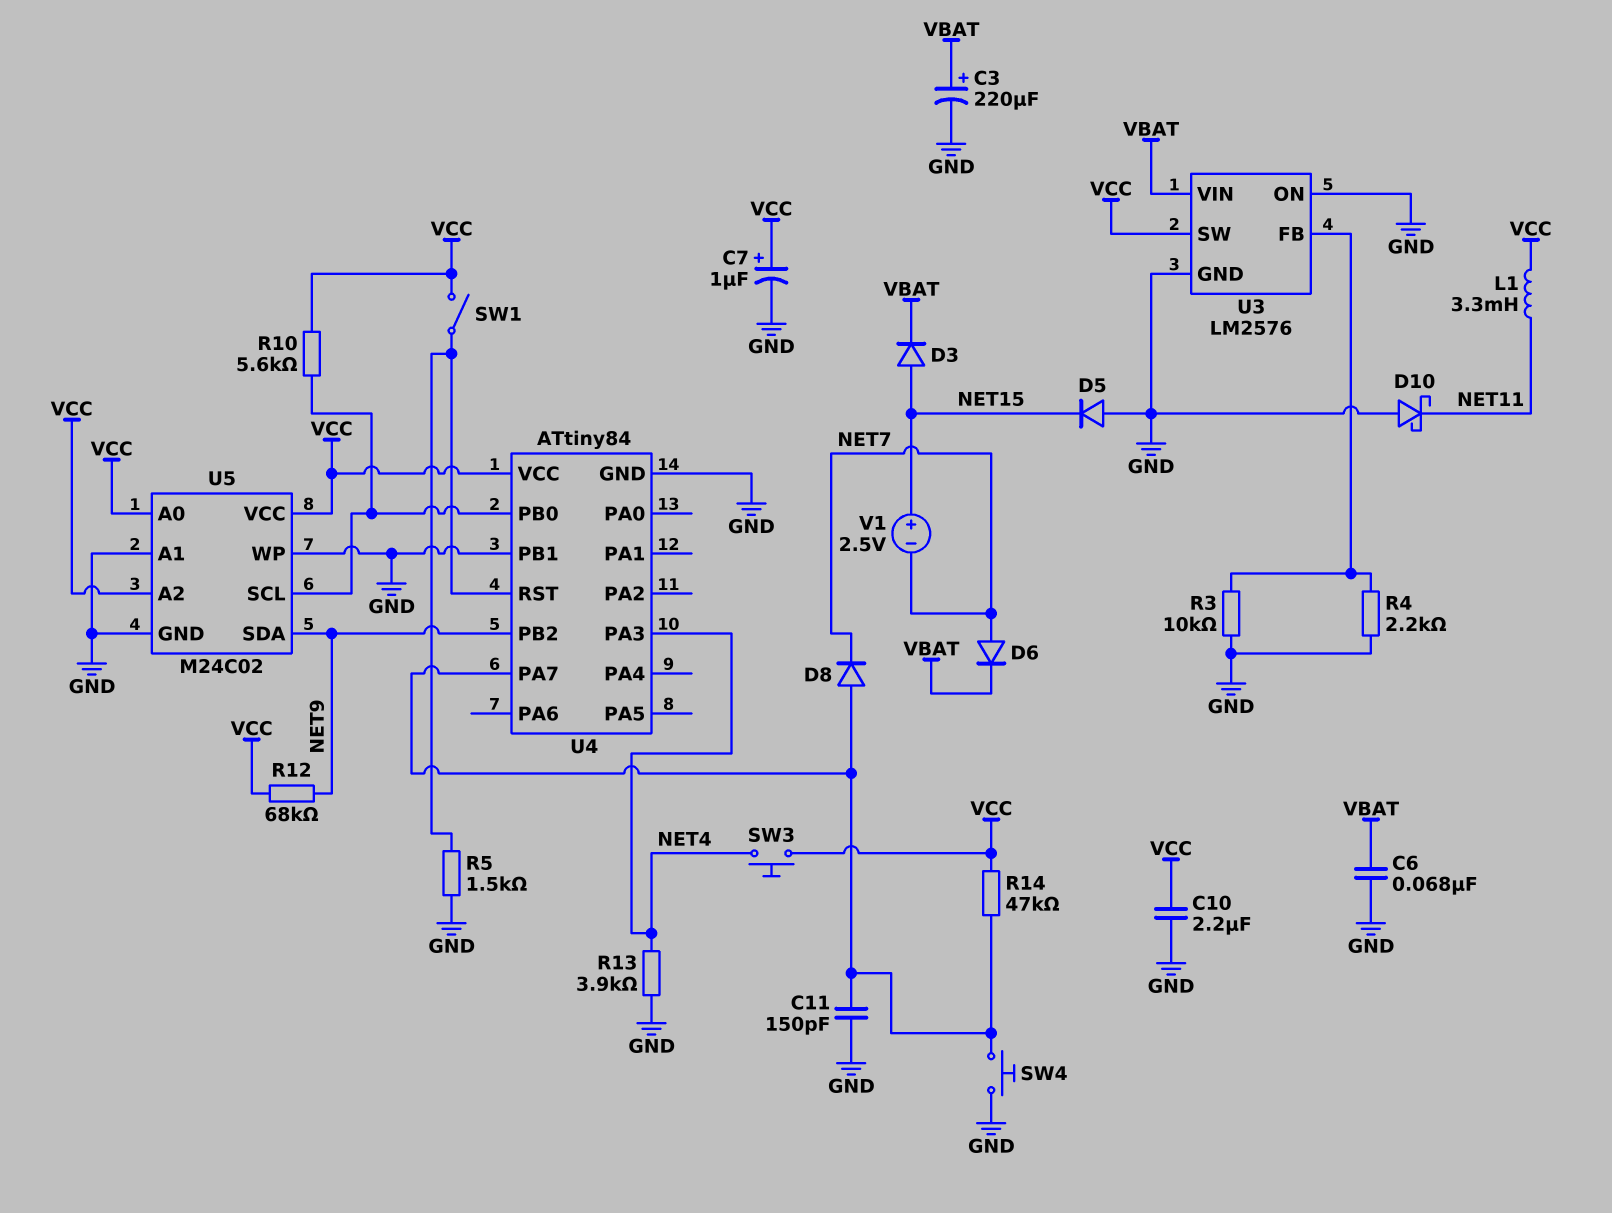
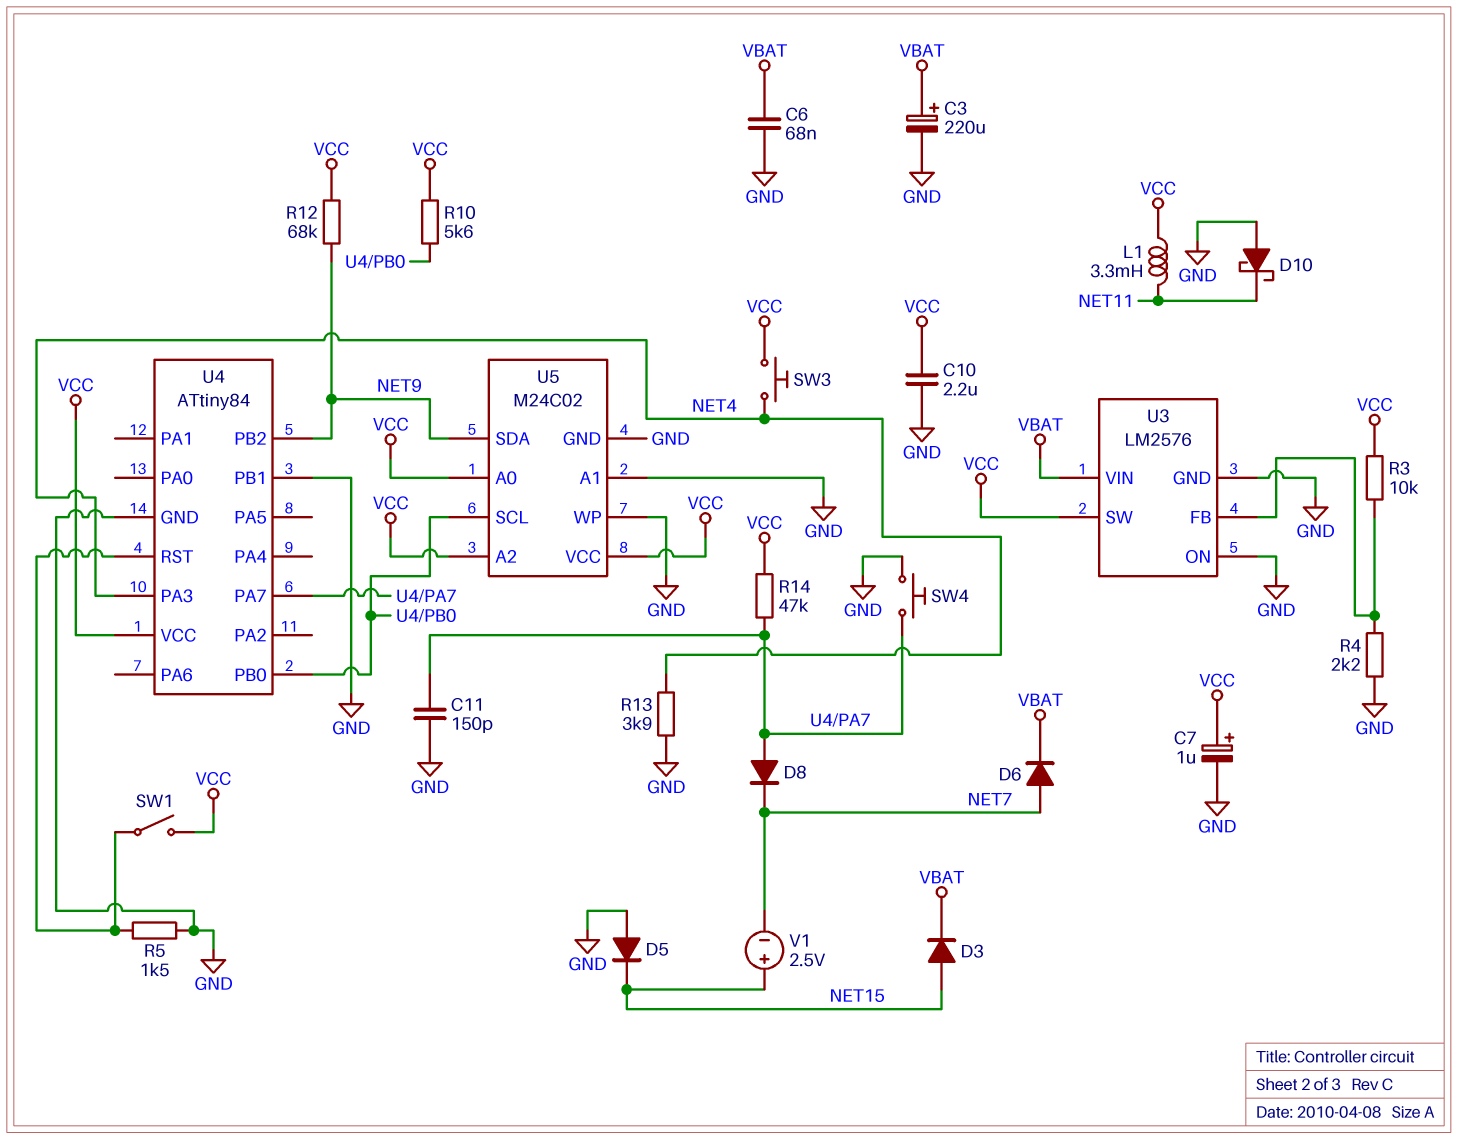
R3: 10k (GND, U3/FB) -> 10k (U3/FB, VCC)

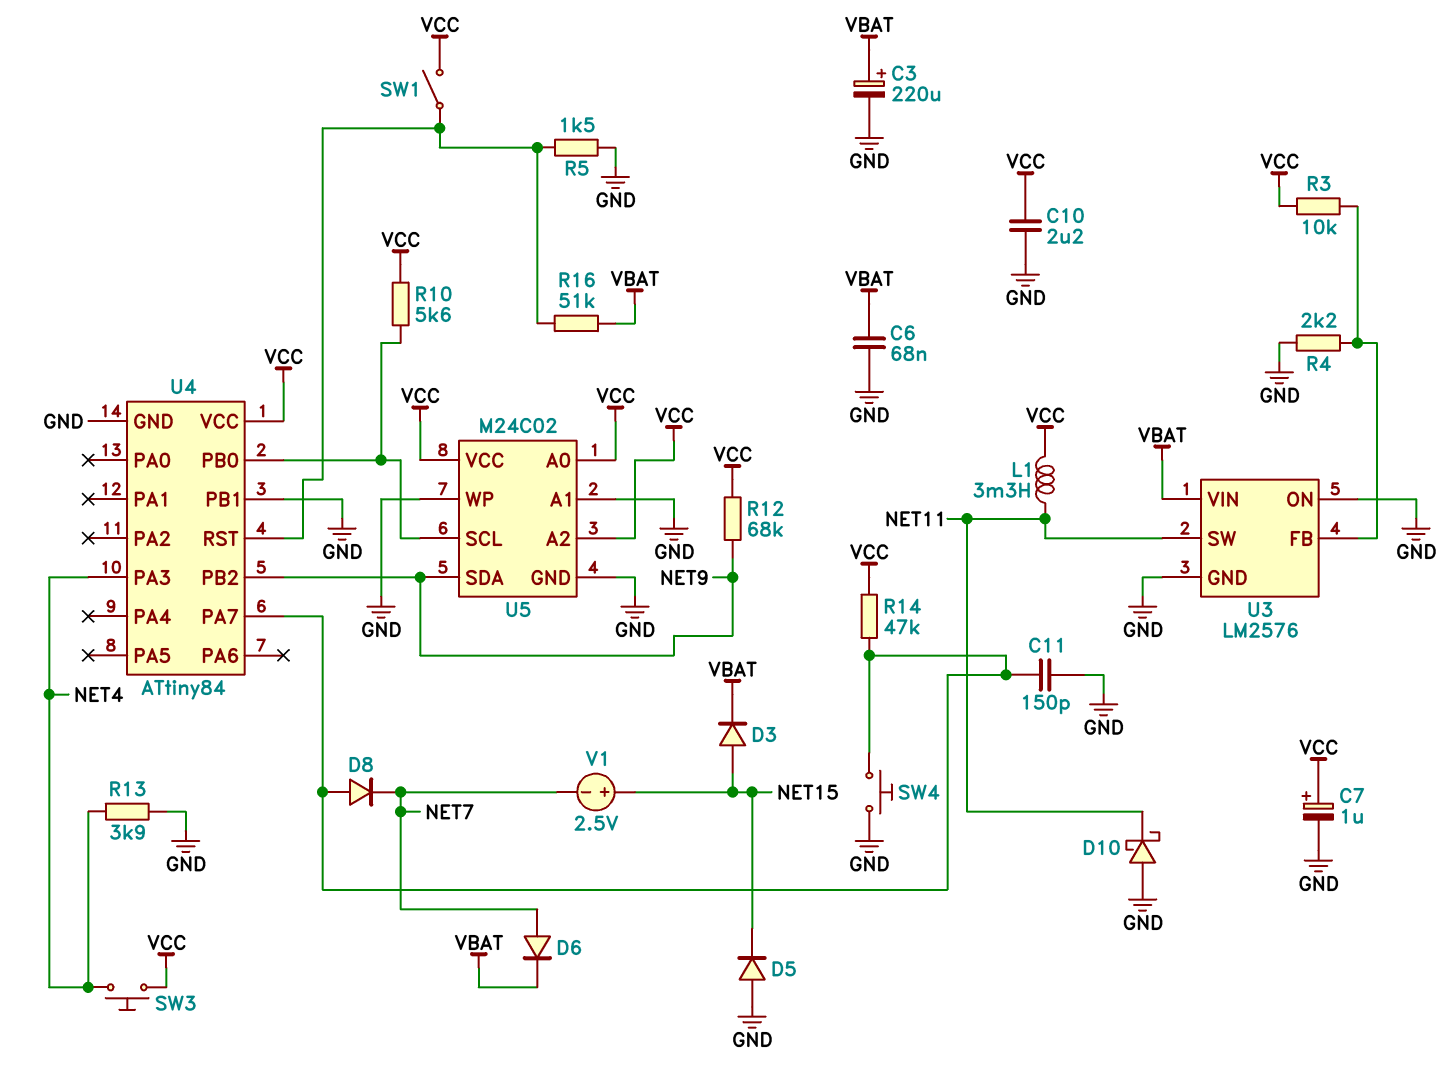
R16: none -> 51k (U4/RST, VBAT)
U3 pin SW: VCC -> NET11

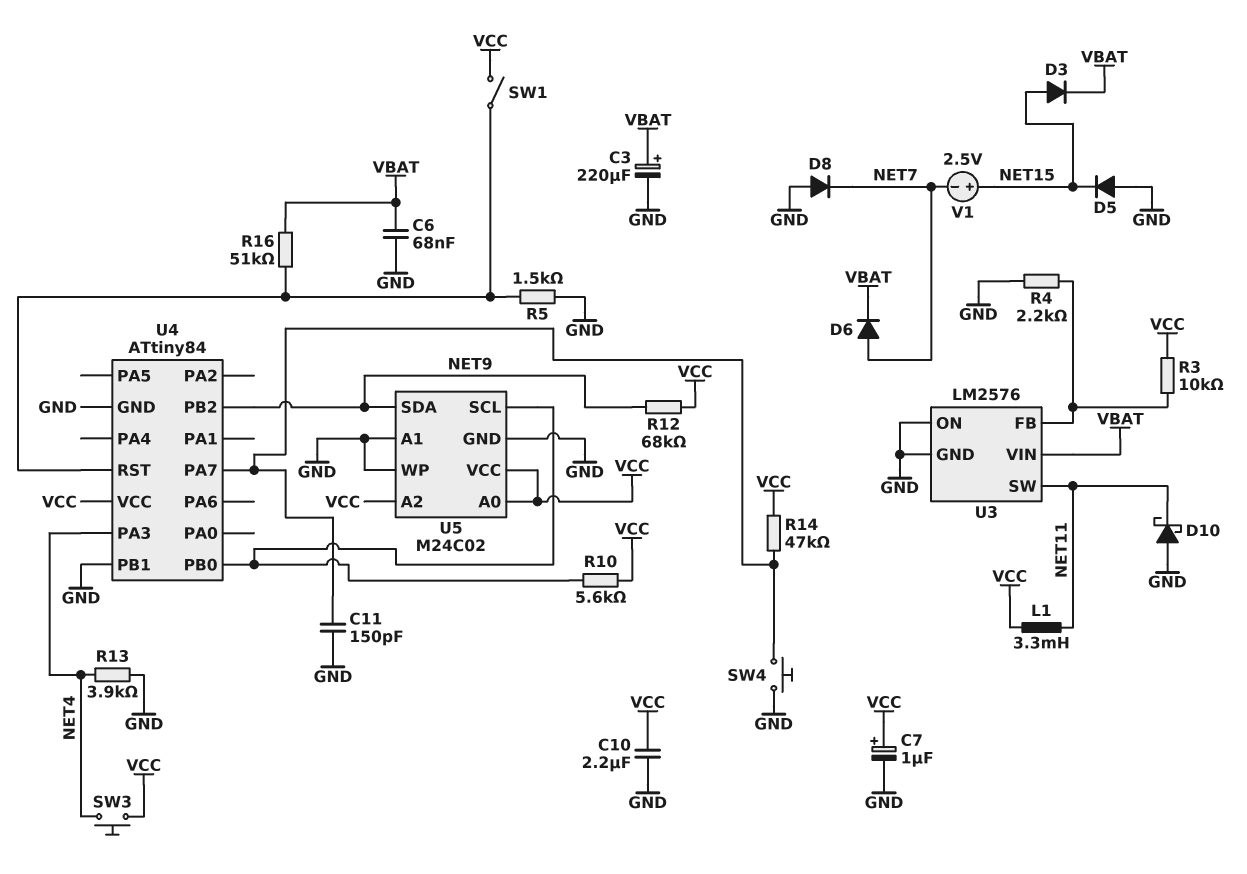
D8: diode (A U4/PA7, K NET7) -> diode (A GND, K NET7)

